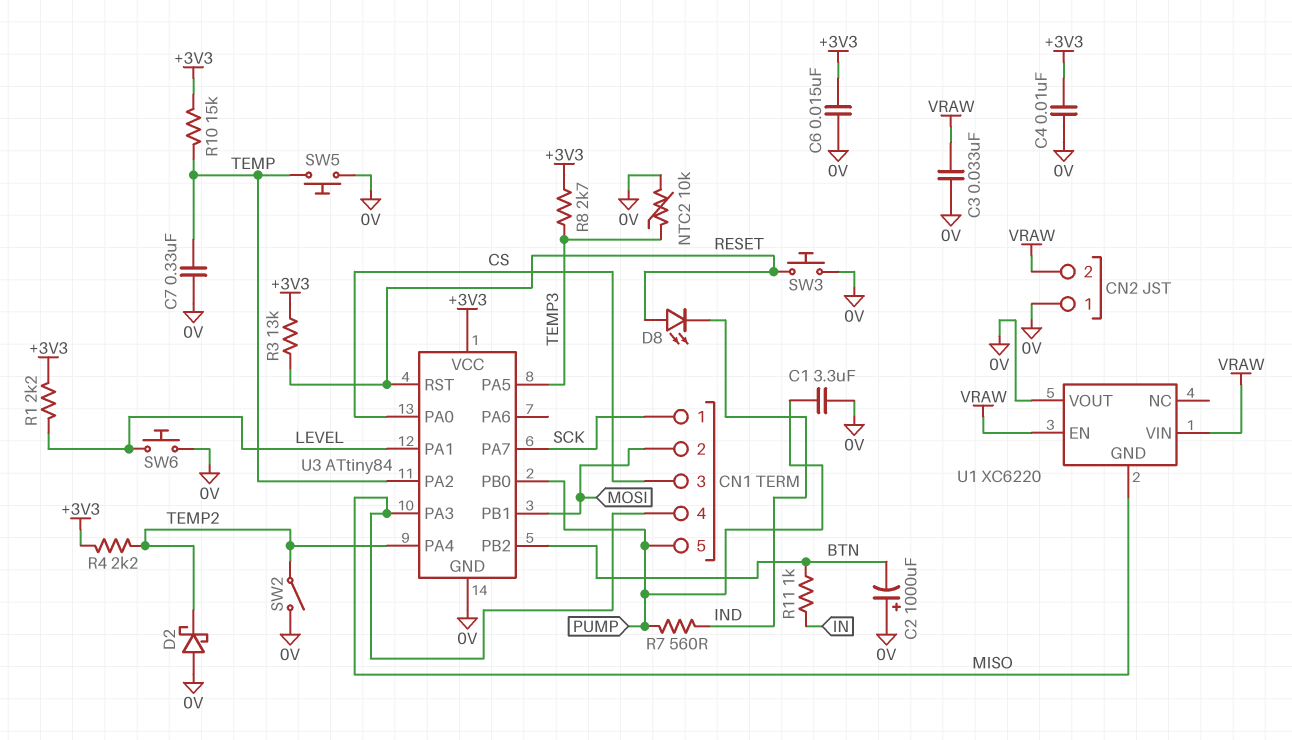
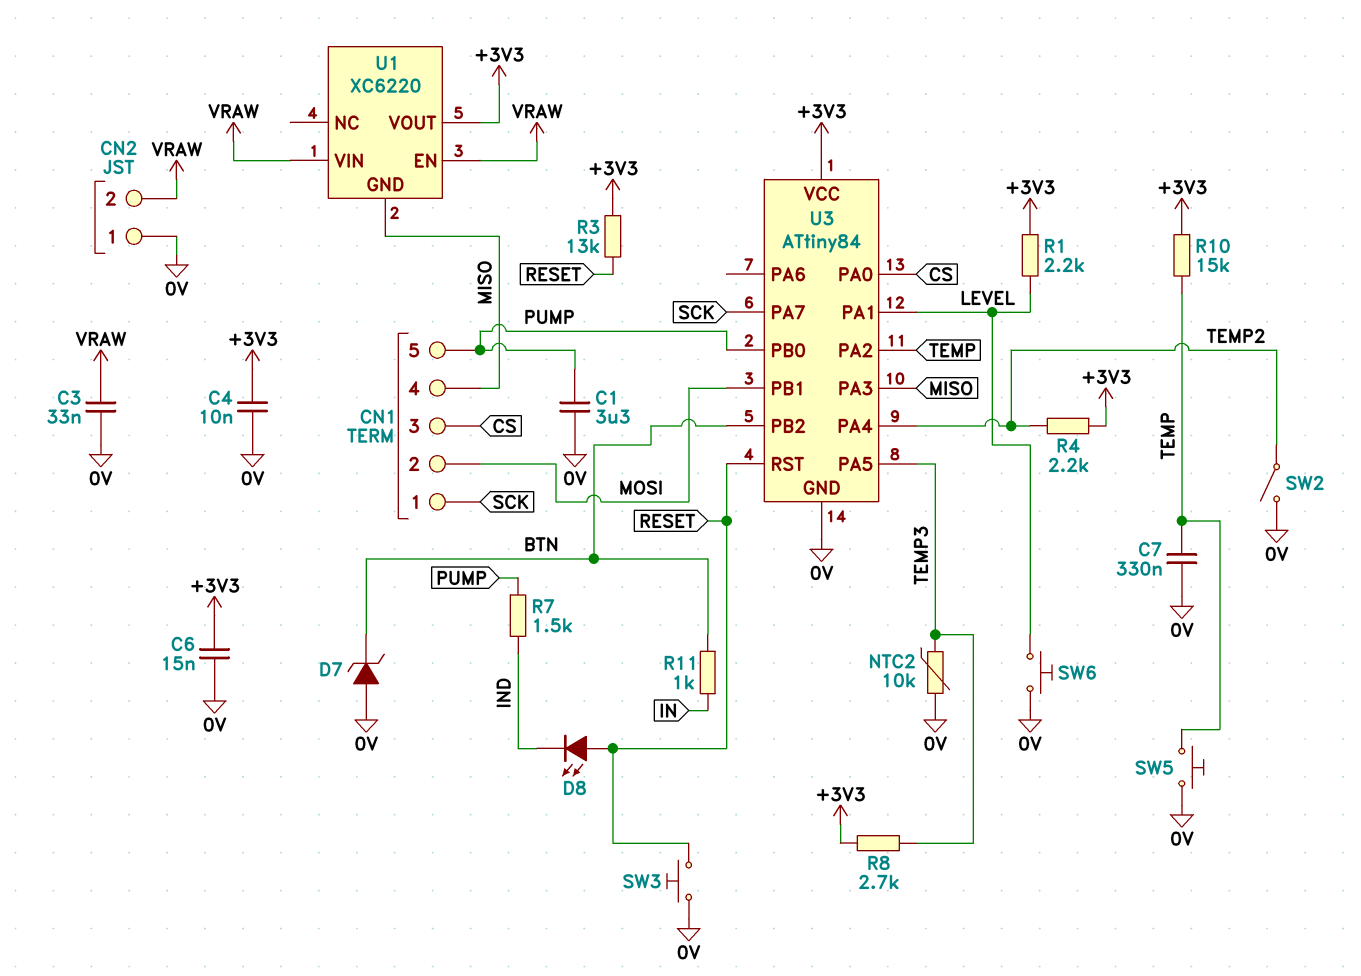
C2: 1000uF (plus 0V, minus BTN) -> none
D2: schottky (A 0V, K TEMP2) -> none
D7: none -> zener (A 0V, K BTN)
R7: 560 (IND, PUMP) -> 1.5k (IND, PUMP)
U1 pin VOUT: 0V -> +3V3

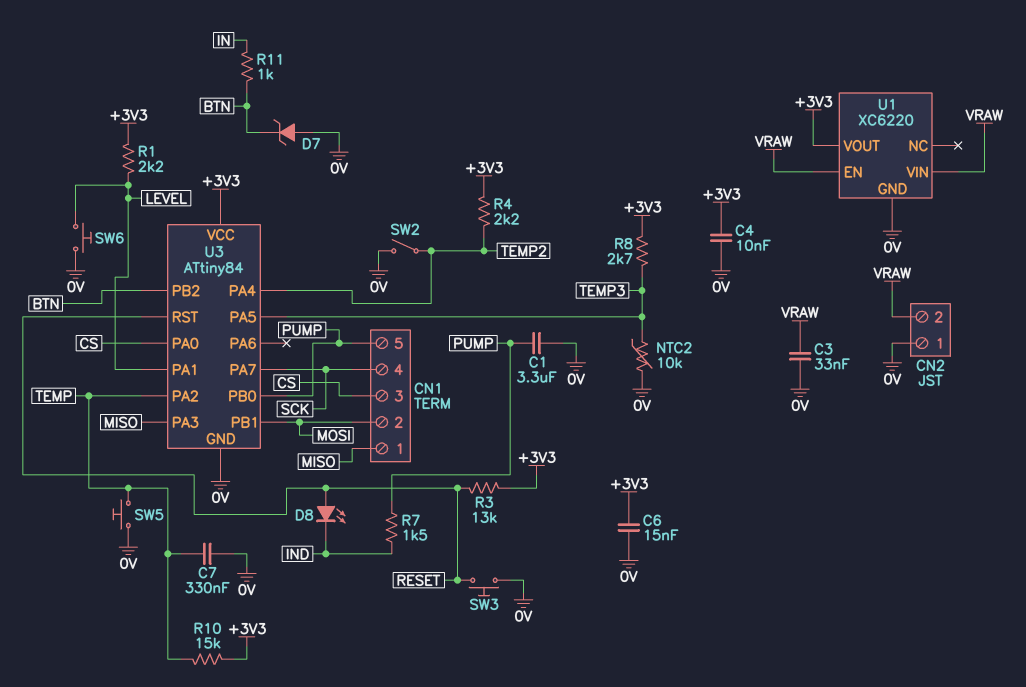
CN1 pin 1: SCK -> MISO
CN1 pin 4: MISO -> SCK
U1 pin GND: MISO -> 0V

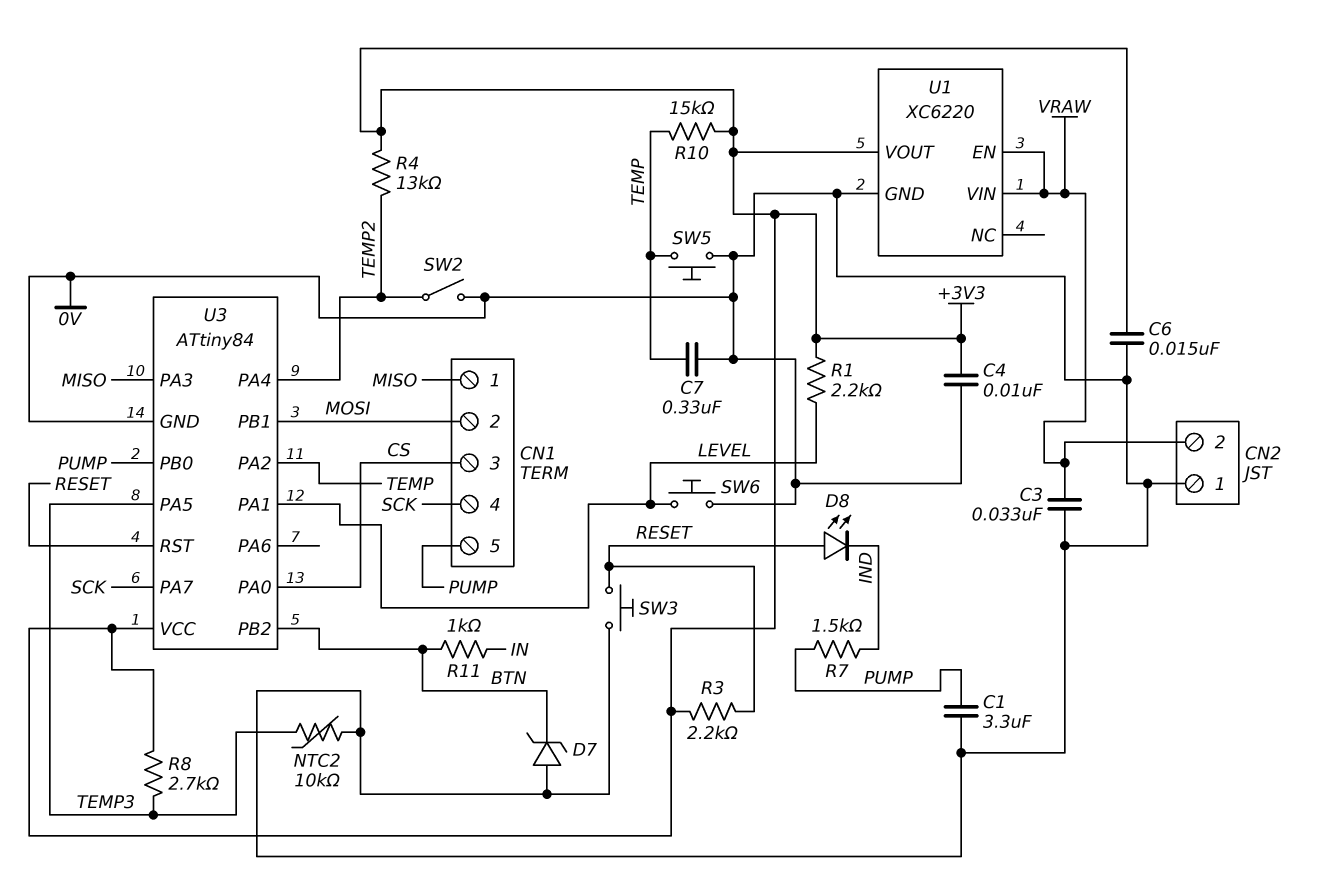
R3: 13k (+3V3, RESET) -> 2.2k (+3V3, RESET)
R4: 2.2k (+3V3, TEMP2) -> 13k (+3V3, TEMP2)

